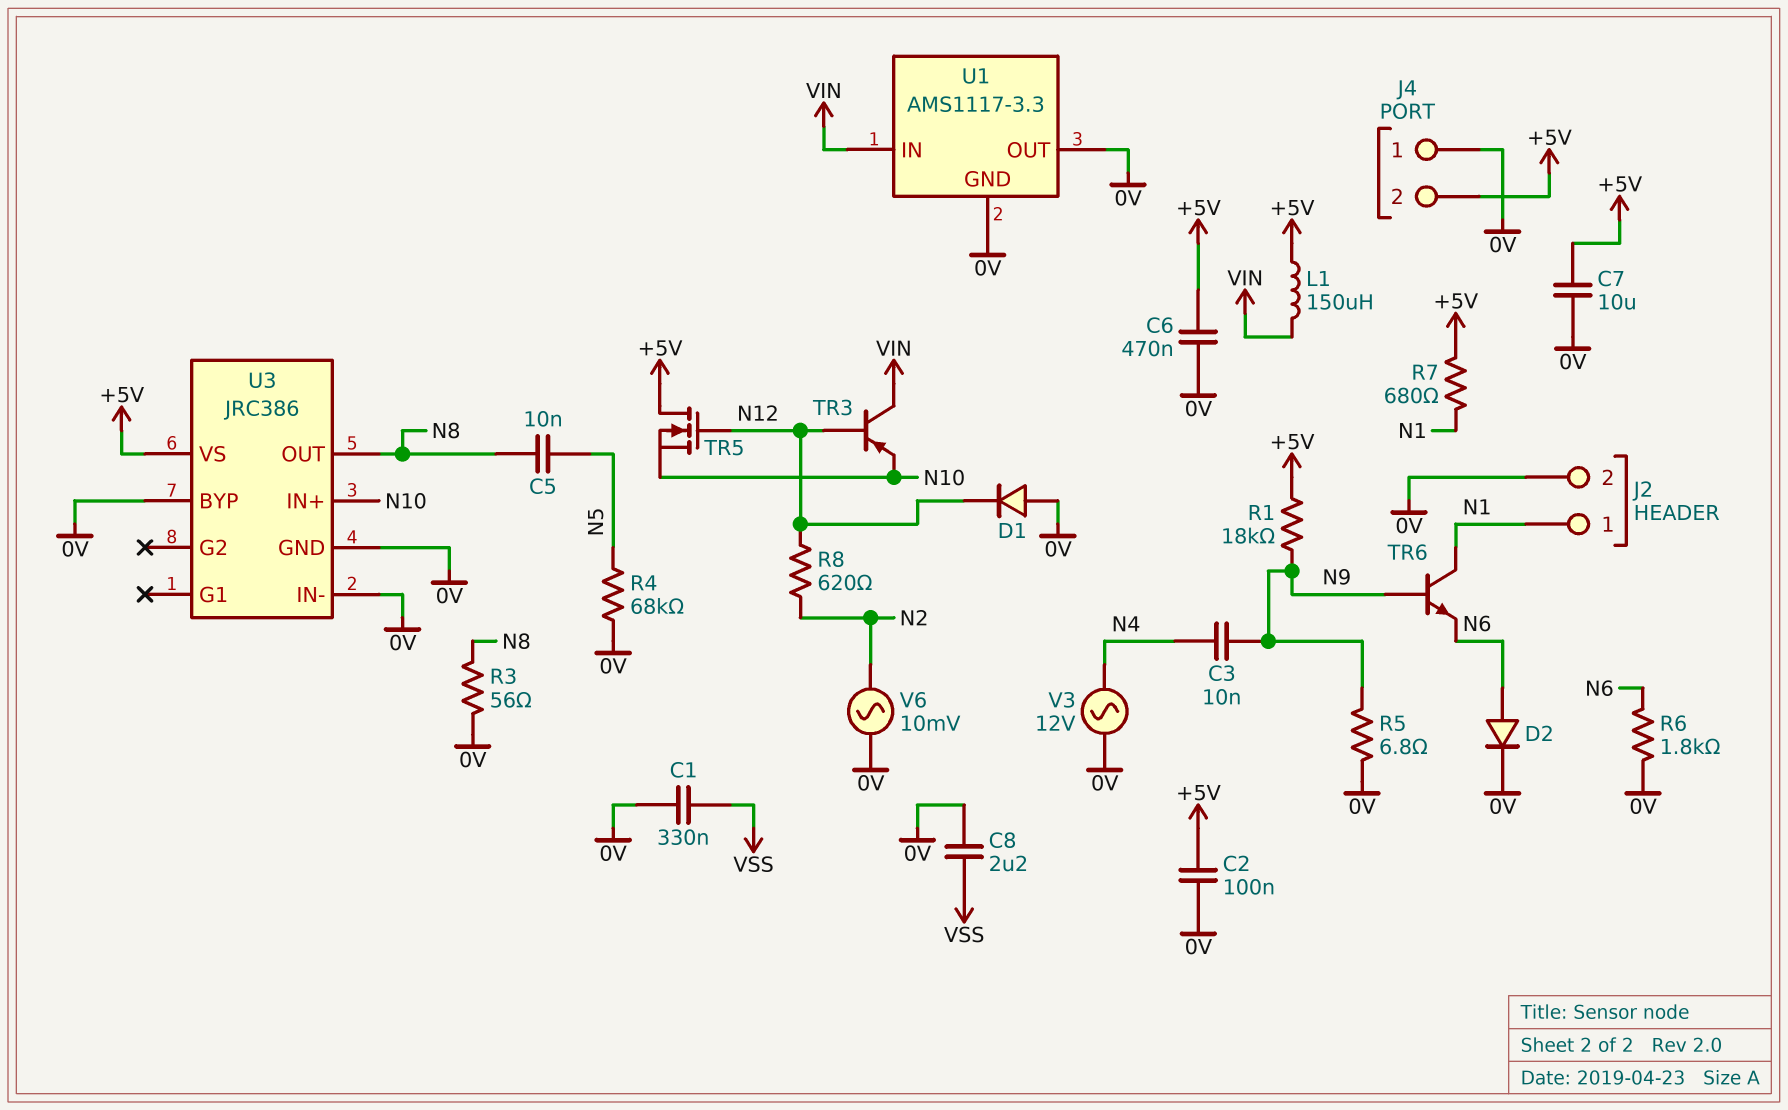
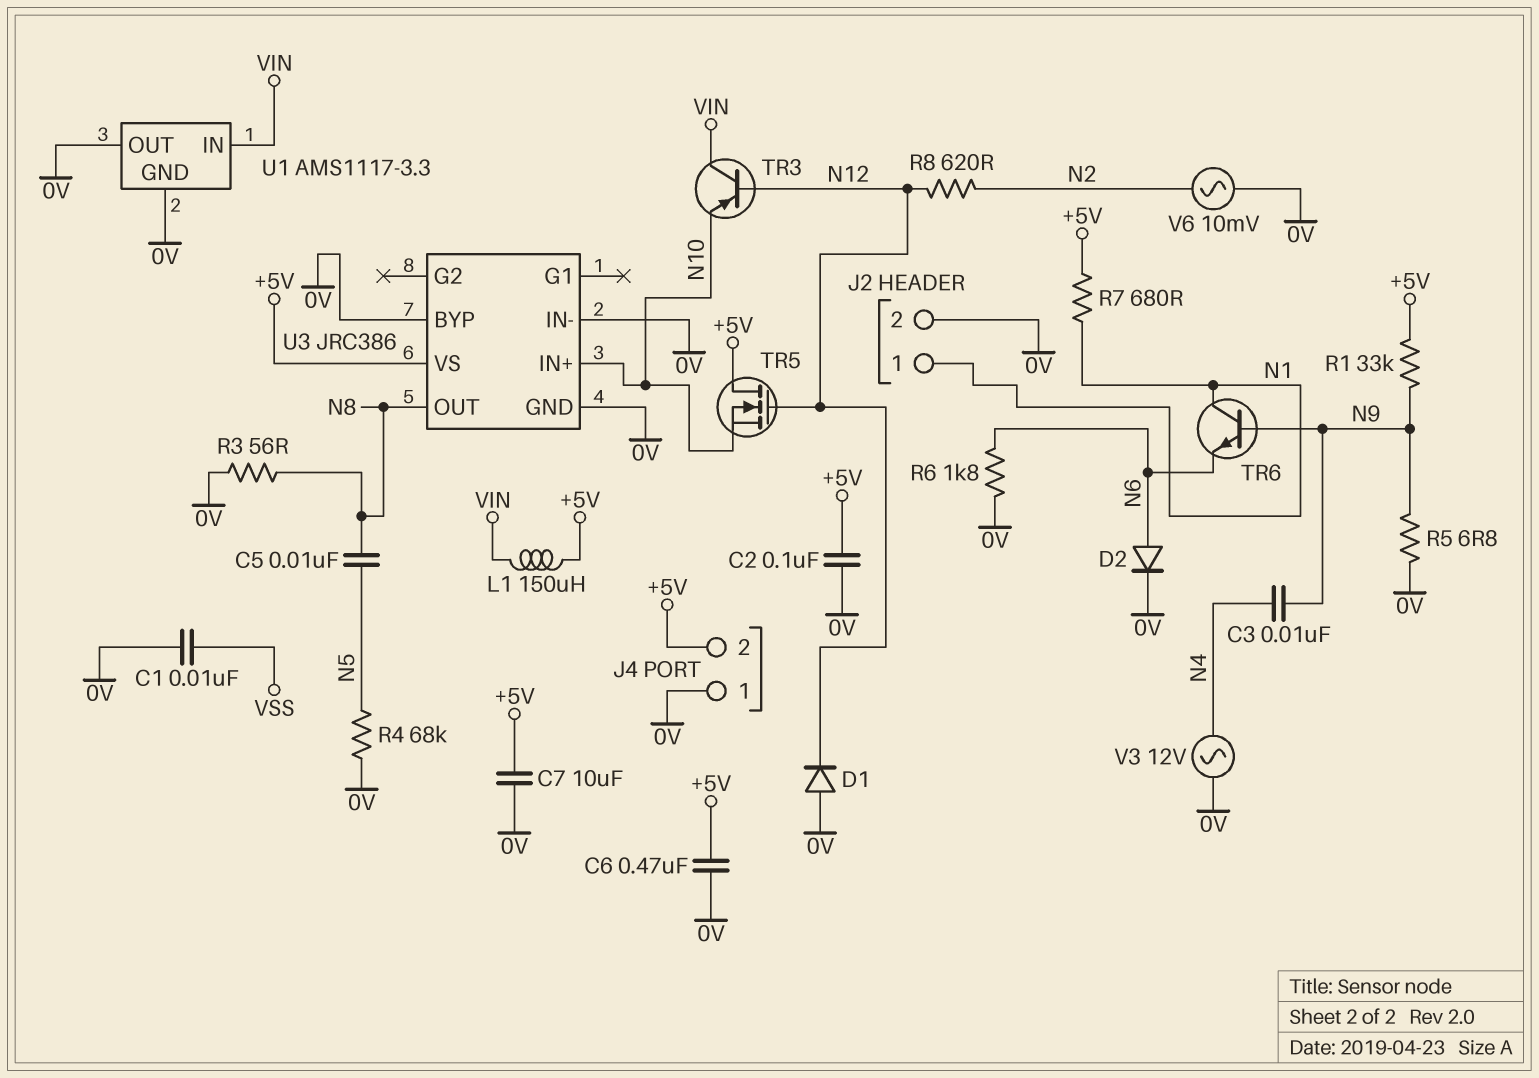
C1: 330nF (0V, VSS) -> 10nF (0V, VSS)
C8: 2.2uF (0V, VSS) -> none
R1: 18k (+5V, N9) -> 33k (+5V, N9)

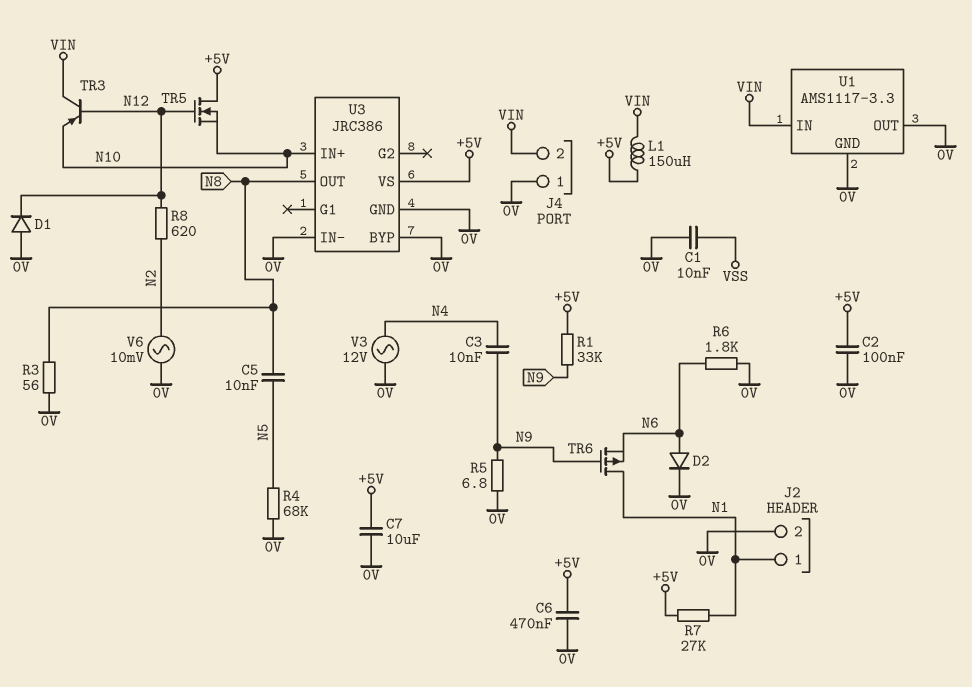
J4 pin 2: +5V -> VIN
R7: 680 (+5V, N1) -> 27k (+5V, N1)
TR6: NPN (B N9, C N1, E N6) -> PMOS (G N9, D N1, S N6)

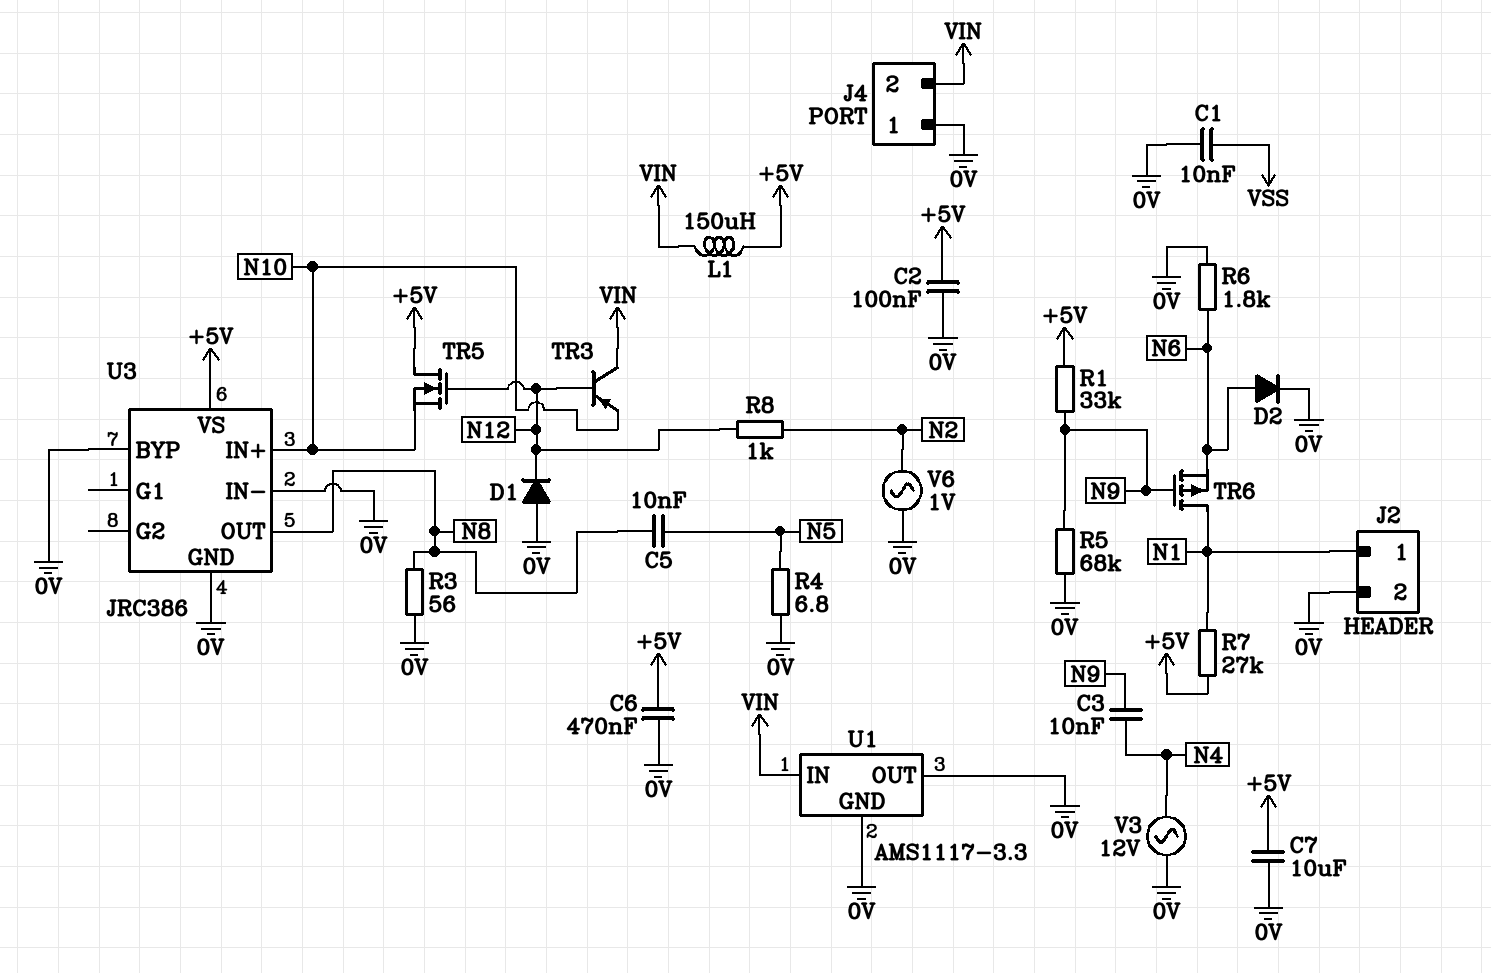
R4: 68k (0V, N5) -> 6.8 (0V, N5)
R5: 6.8 (0V, N9) -> 68k (0V, N9)
R8: 620 (N2, N12) -> 1k (N2, N12)
V6: AC 10mV (0V, N2) -> AC 1V (0V, N2)

